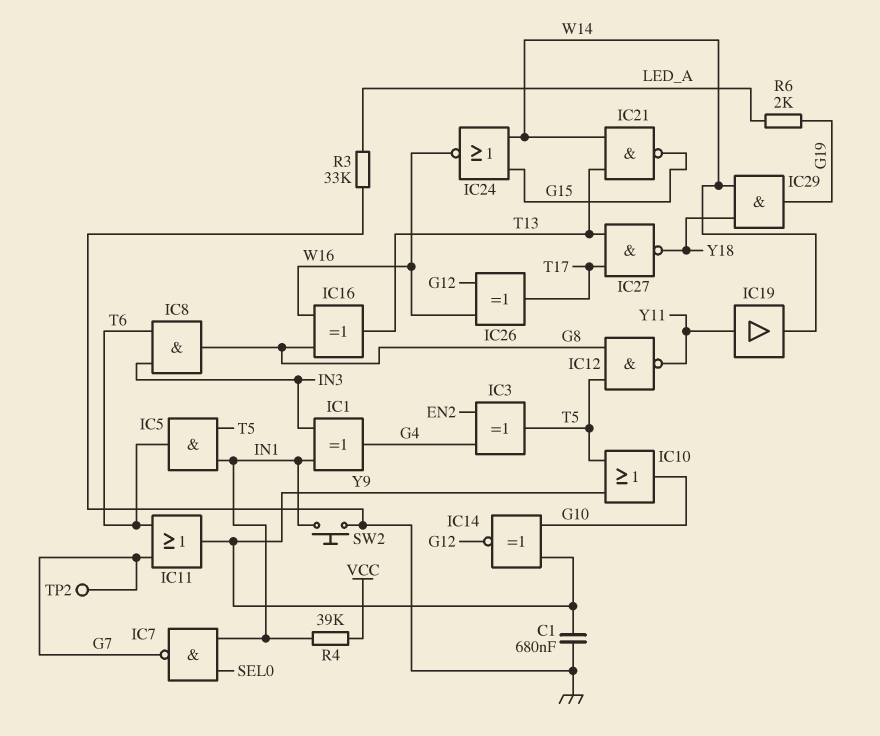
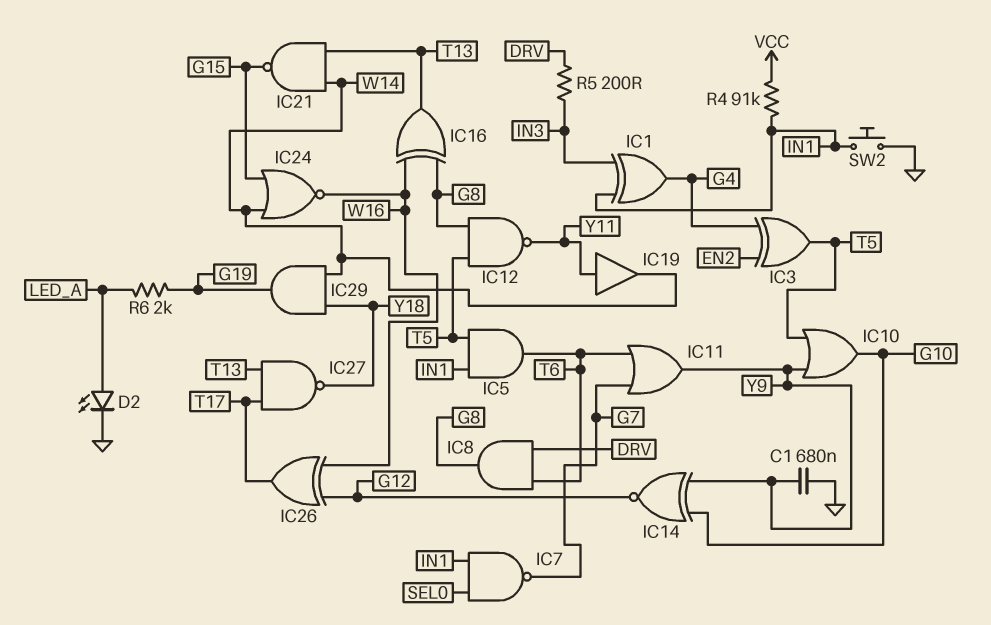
D2: none -> LED (A LED_A, K GND)
IC8: AND (in IN3, in T6, out G8) -> AND (in DRV, in T6, out G8)
R3: 33k (GND, LED_A) -> none
R4: 39k (IN1, VCC) -> 91k (IN1, VCC)
R5: none -> 200 (DRV, IN3)
TP2: test point (G7) -> none

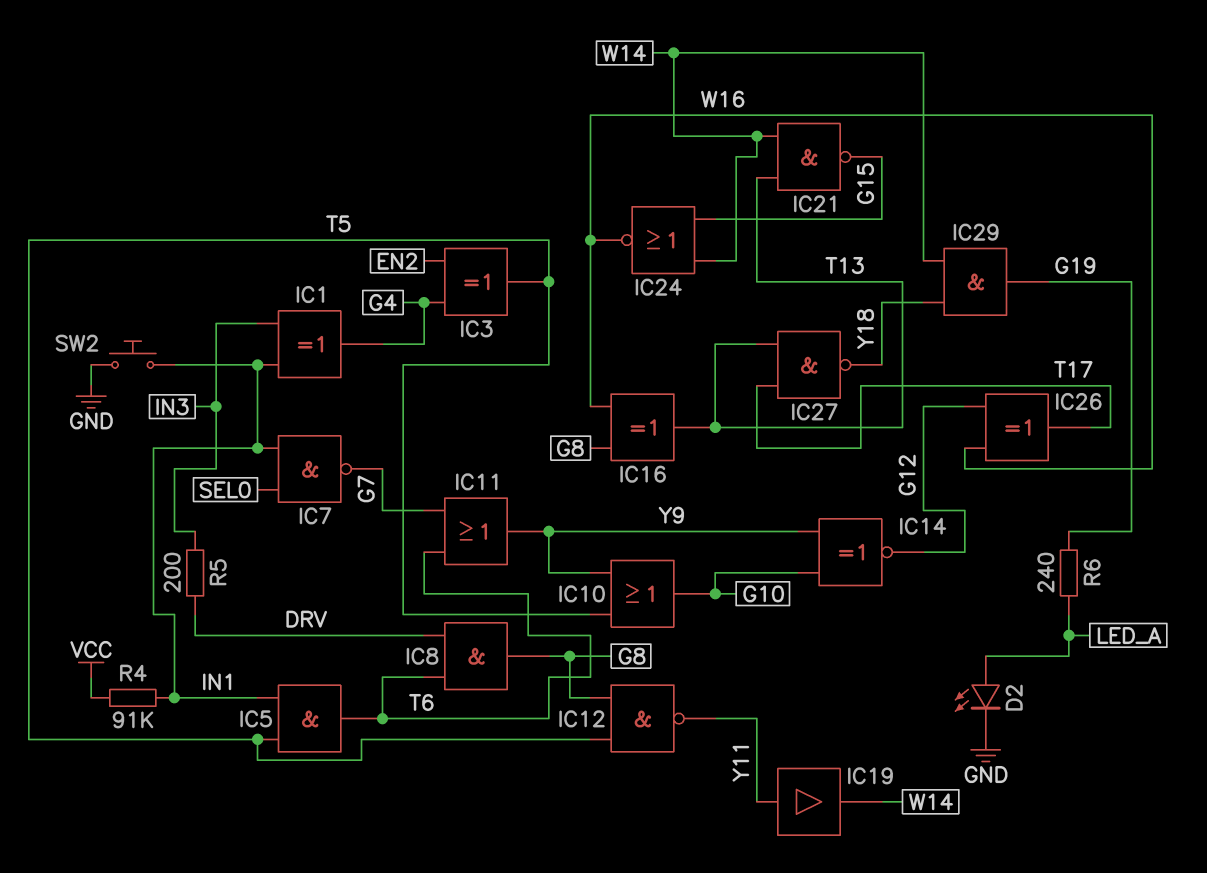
C1: 680nF (GND, Y9) -> none
R6: 2k (G19, LED_A) -> 240 (G19, LED_A)

